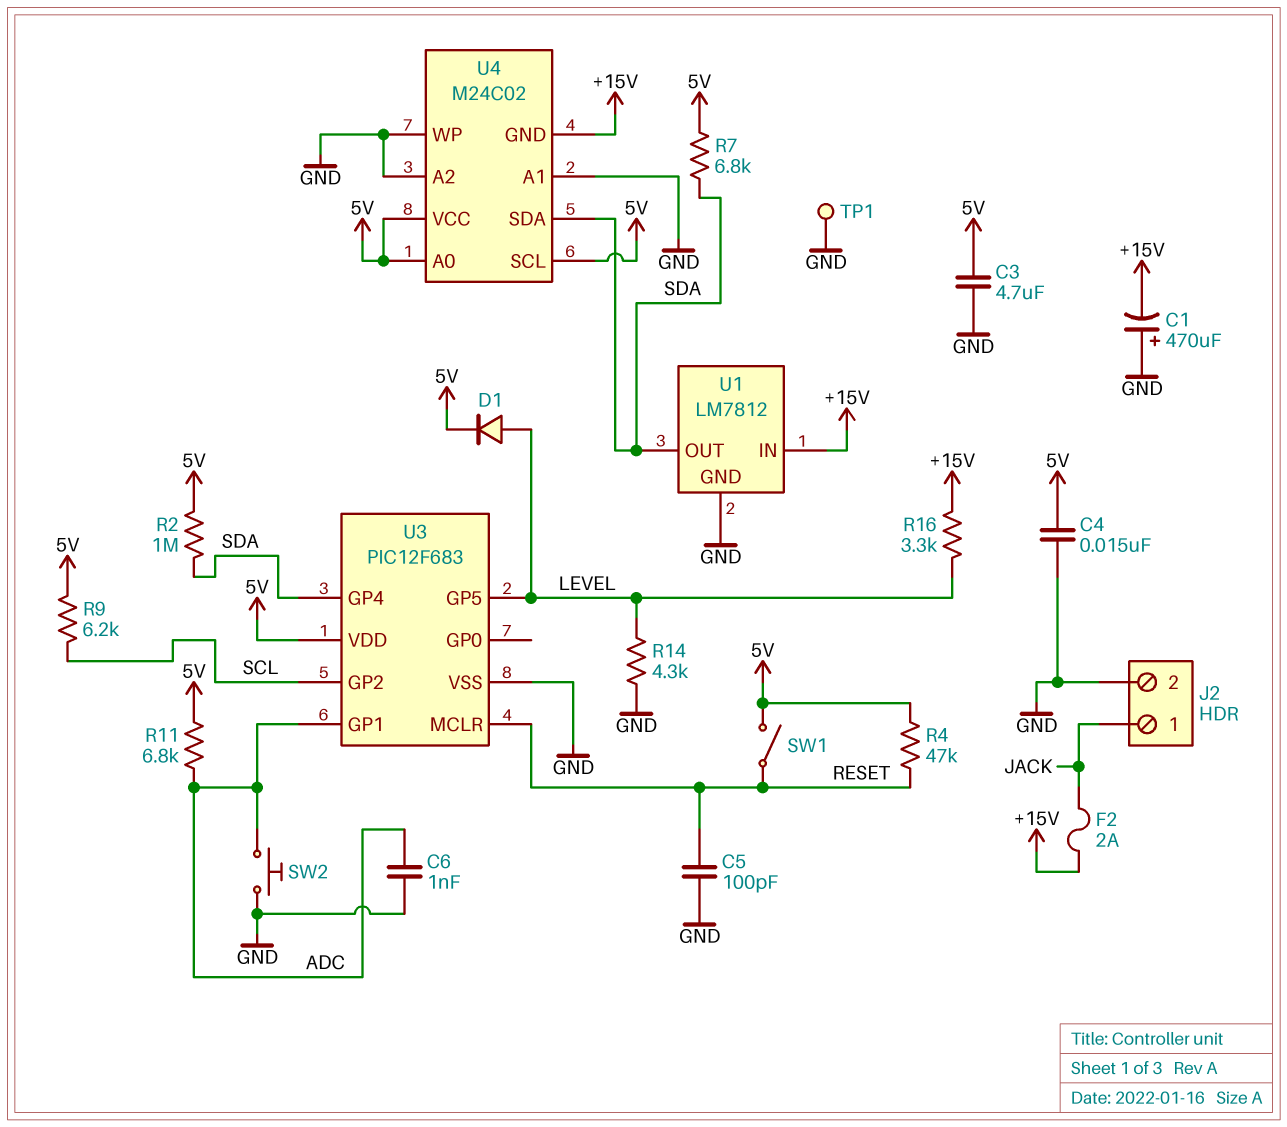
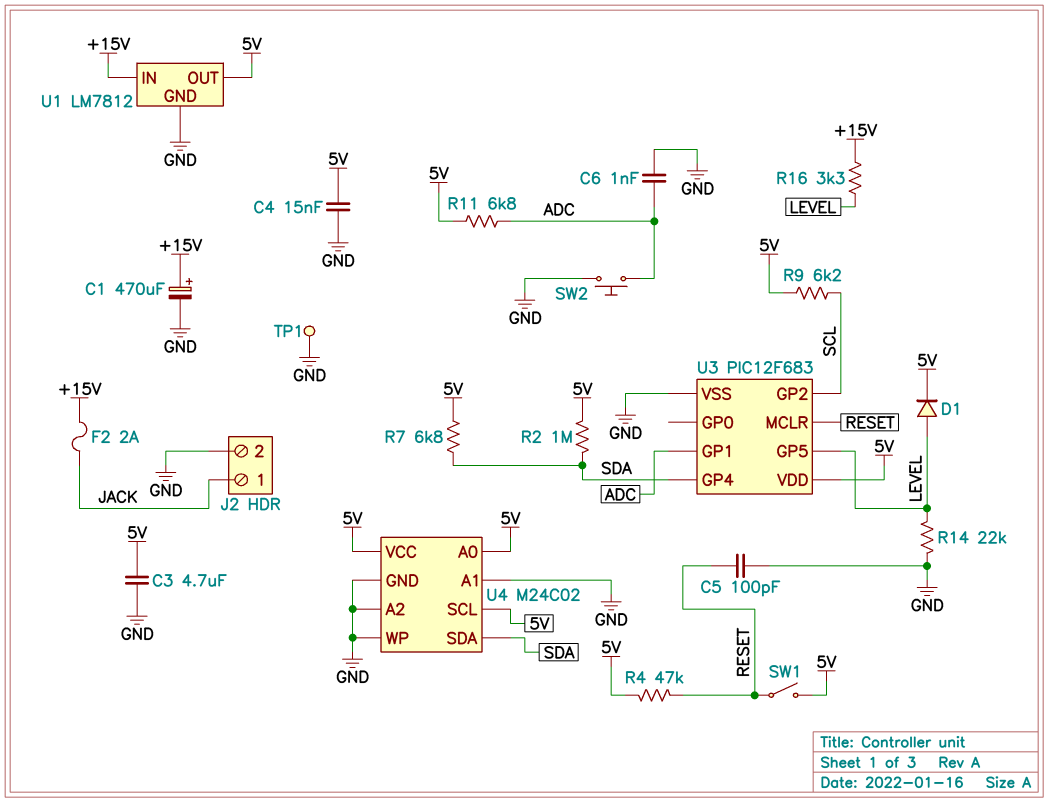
C1: 470uF (plus GND, minus +15V) -> 470uF (plus +15V, minus GND)
R14: 4.3k (GND, LEVEL) -> 22k (GND, LEVEL)
U1 pin OUT: SDA -> 5V
U4 pin GND: +15V -> GND

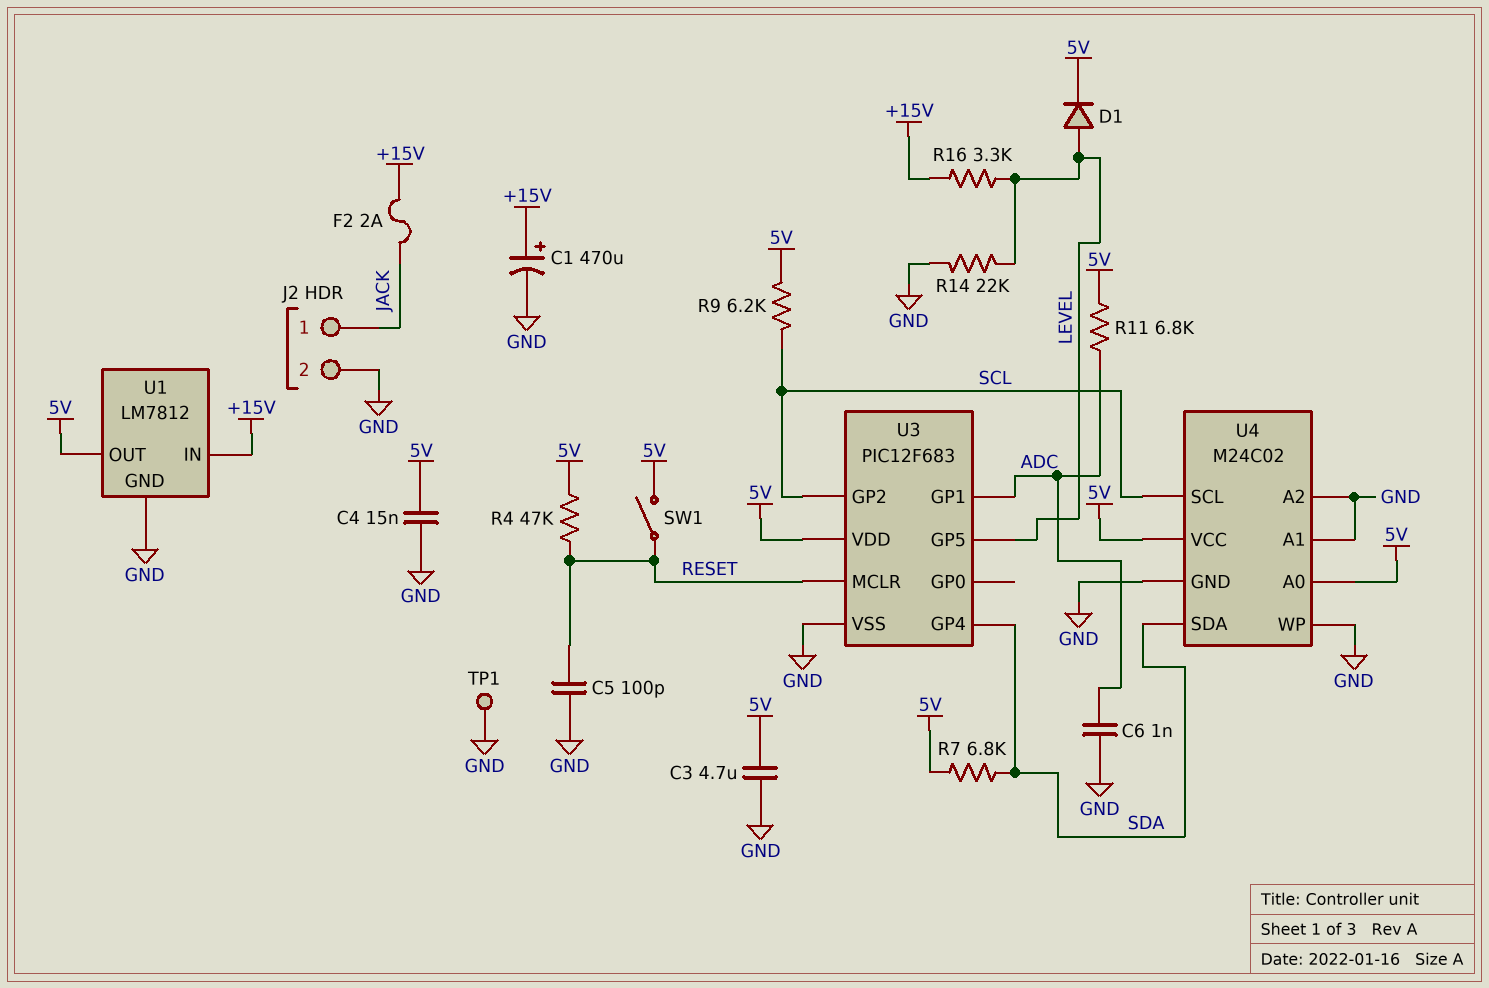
R2: 1M (5V, SDA) -> none
SW2: button (ADC, GND) -> none
U4 pin SCL: 5V -> SCL

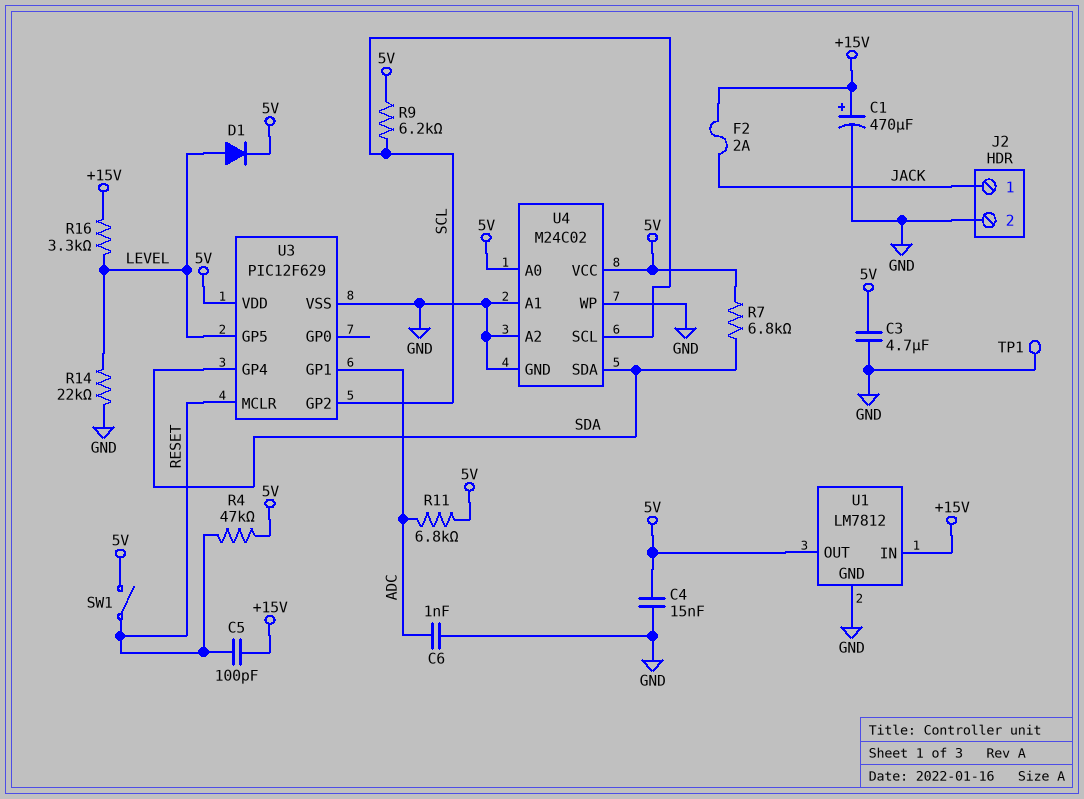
C5: 100pF (GND, RESET) -> 100pF (+15V, RESET)
U3: PIC12F683 -> PIC12F629

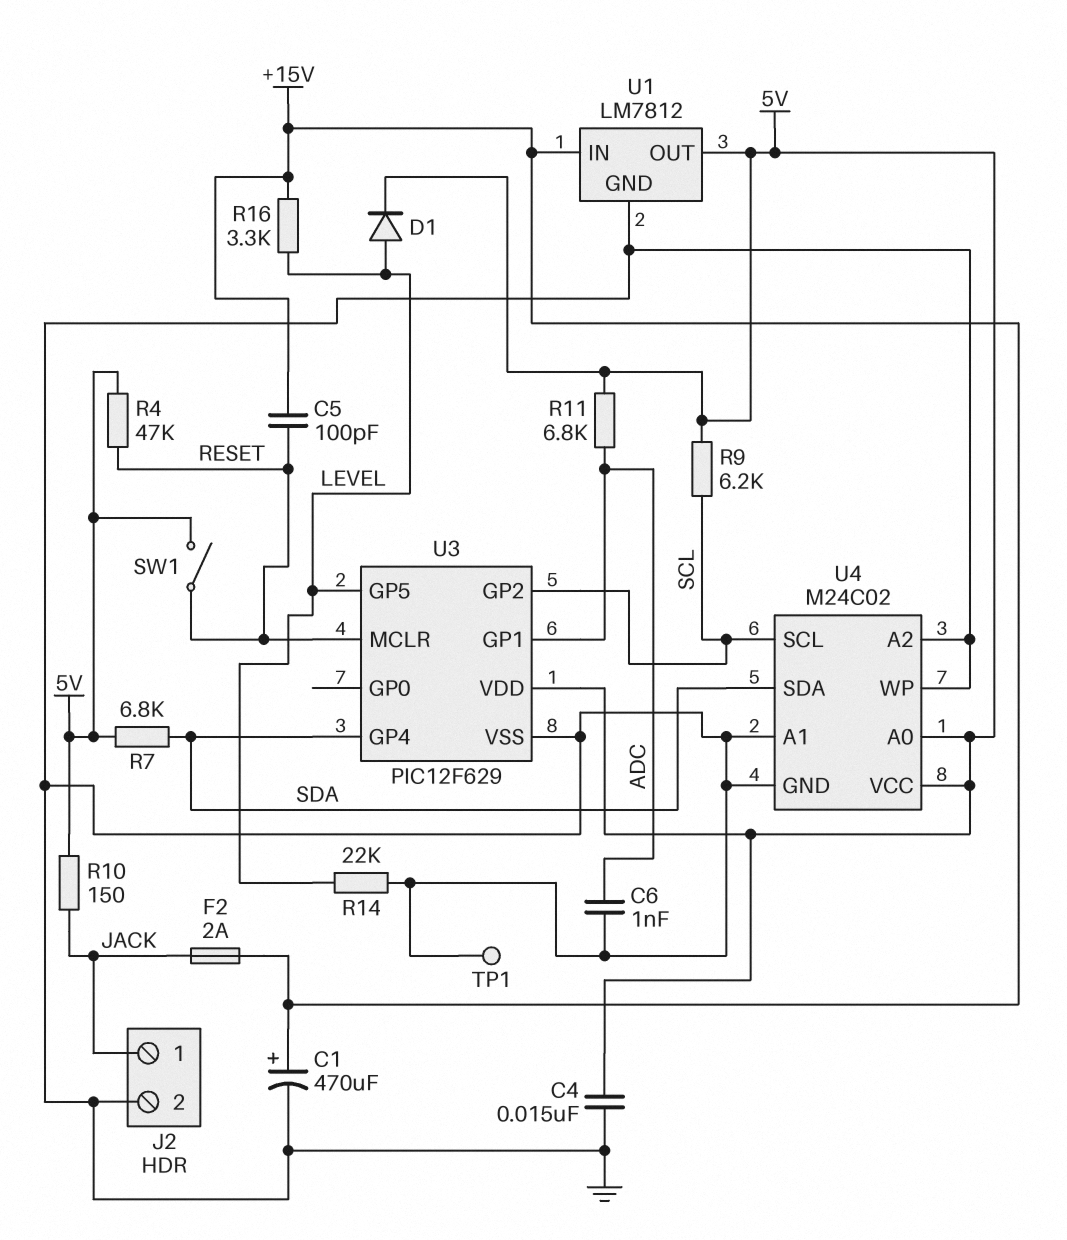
C3: 4.7uF (5V, GND) -> none
R10: none -> 150 (5V, JACK)

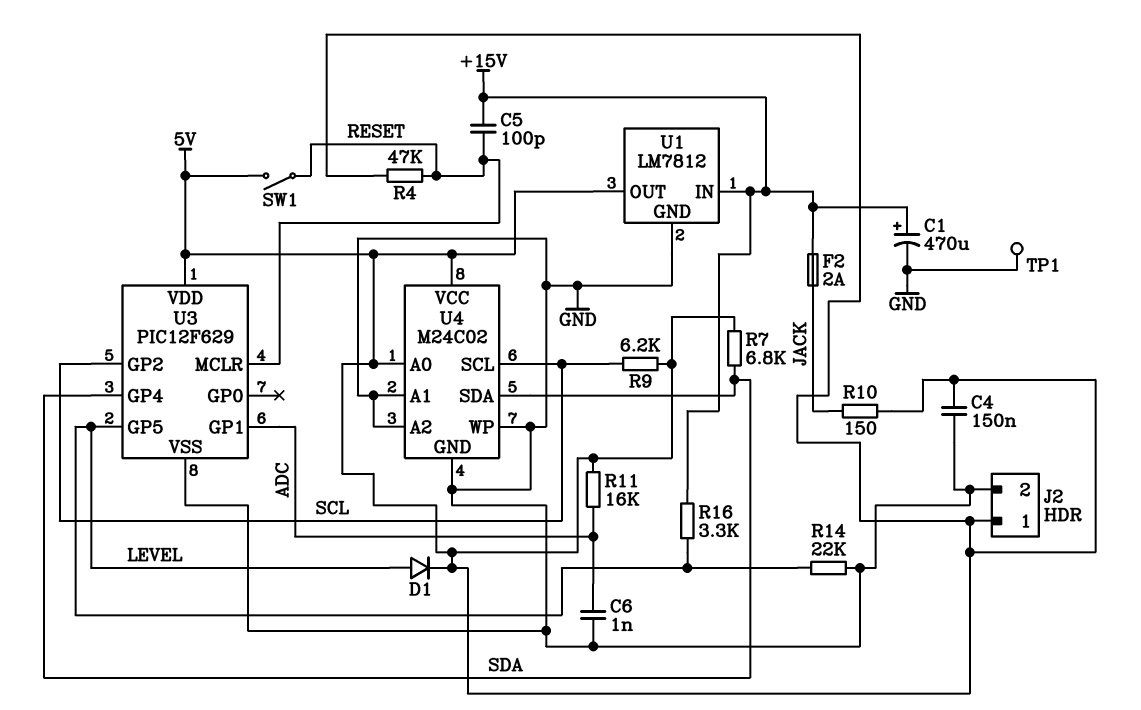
C4: 15nF (5V, GND) -> 150nF (5V, GND)
J2 pin 1: JACK -> 5V
R11: 6.8k (5V, ADC) -> 16k (5V, ADC)

